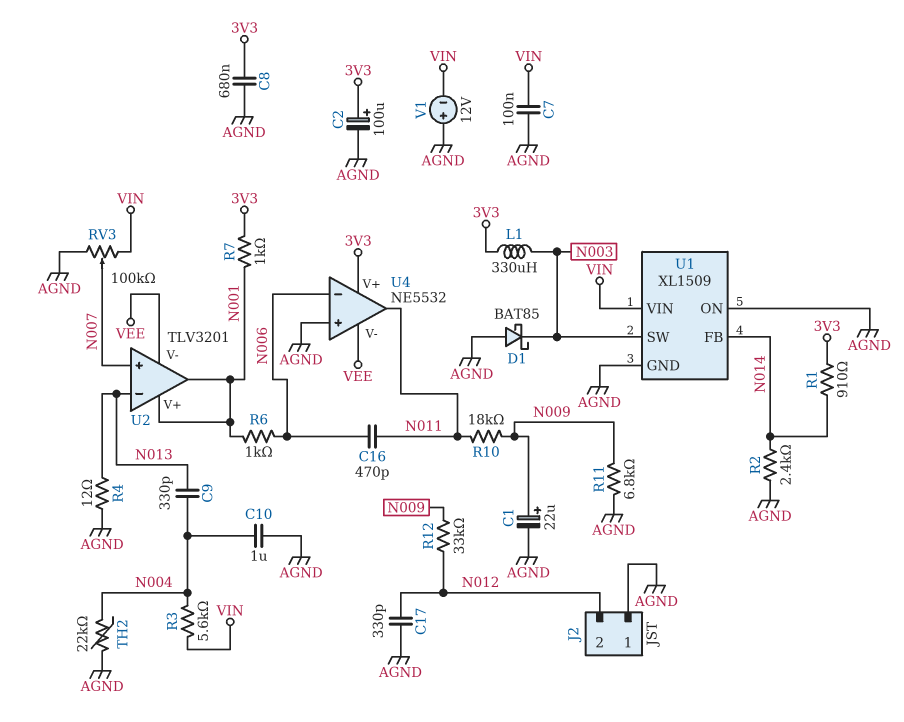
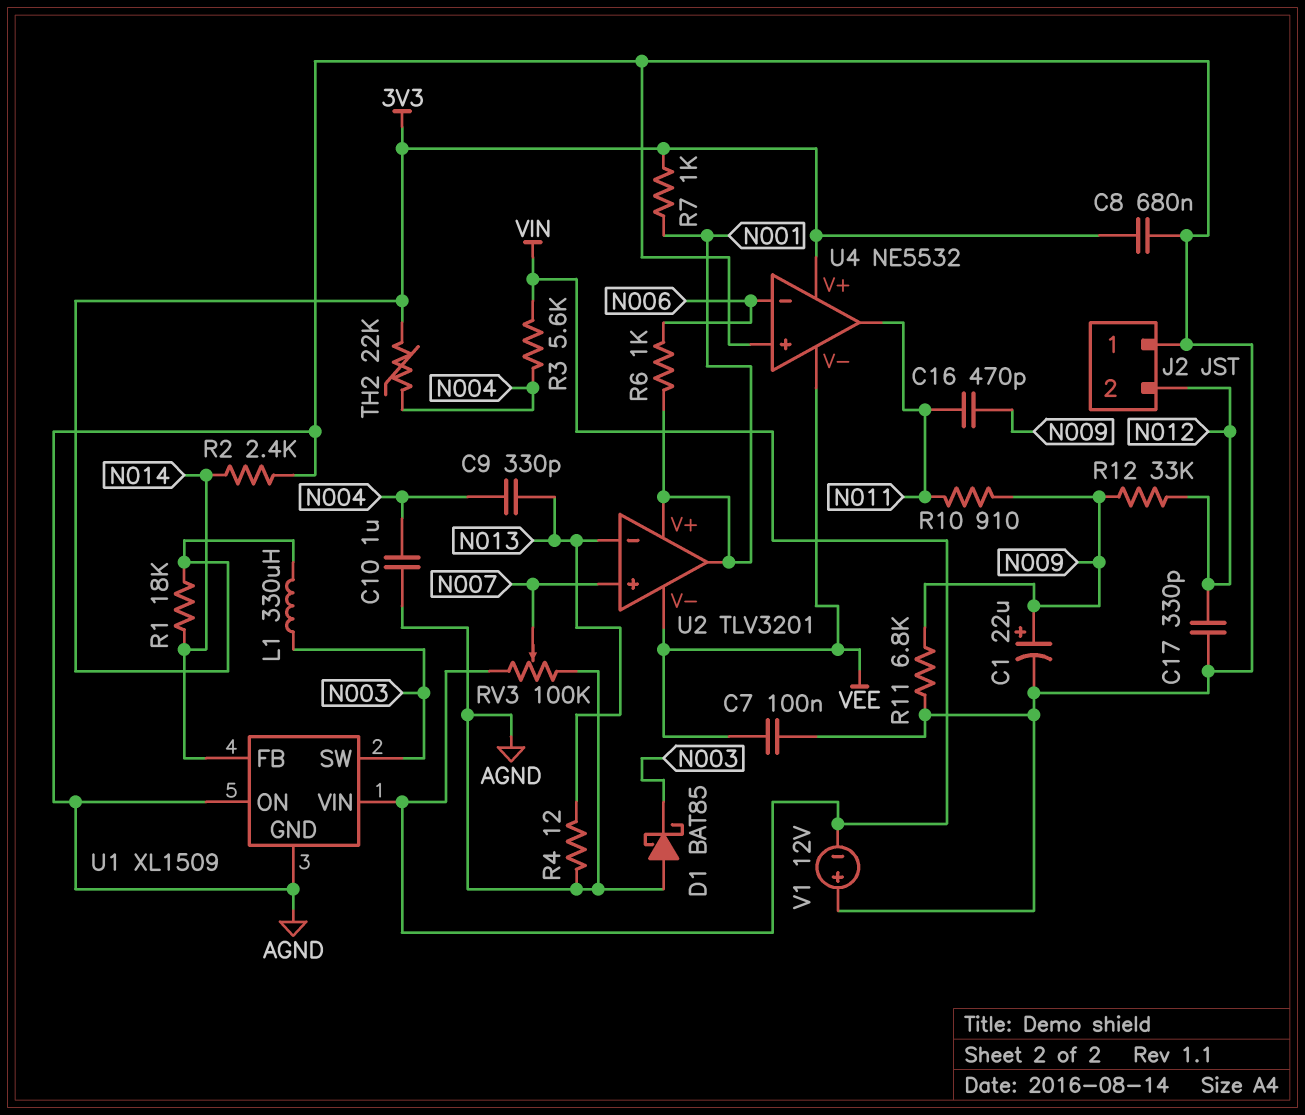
C2: 100uF (plus 3V3, minus AGND) -> none
C7: 100nF (AGND, VIN) -> 100nF (AGND, VEE)
C16: 470pF (N006, N011) -> 470pF (N009, N011)
R1: 910 (3V3, N014) -> 18k (3V3, N014)
R10: 18k (N009, N011) -> 910 (N009, N011)
TH2: 22k (AGND, N004) -> 22k (3V3, N004)

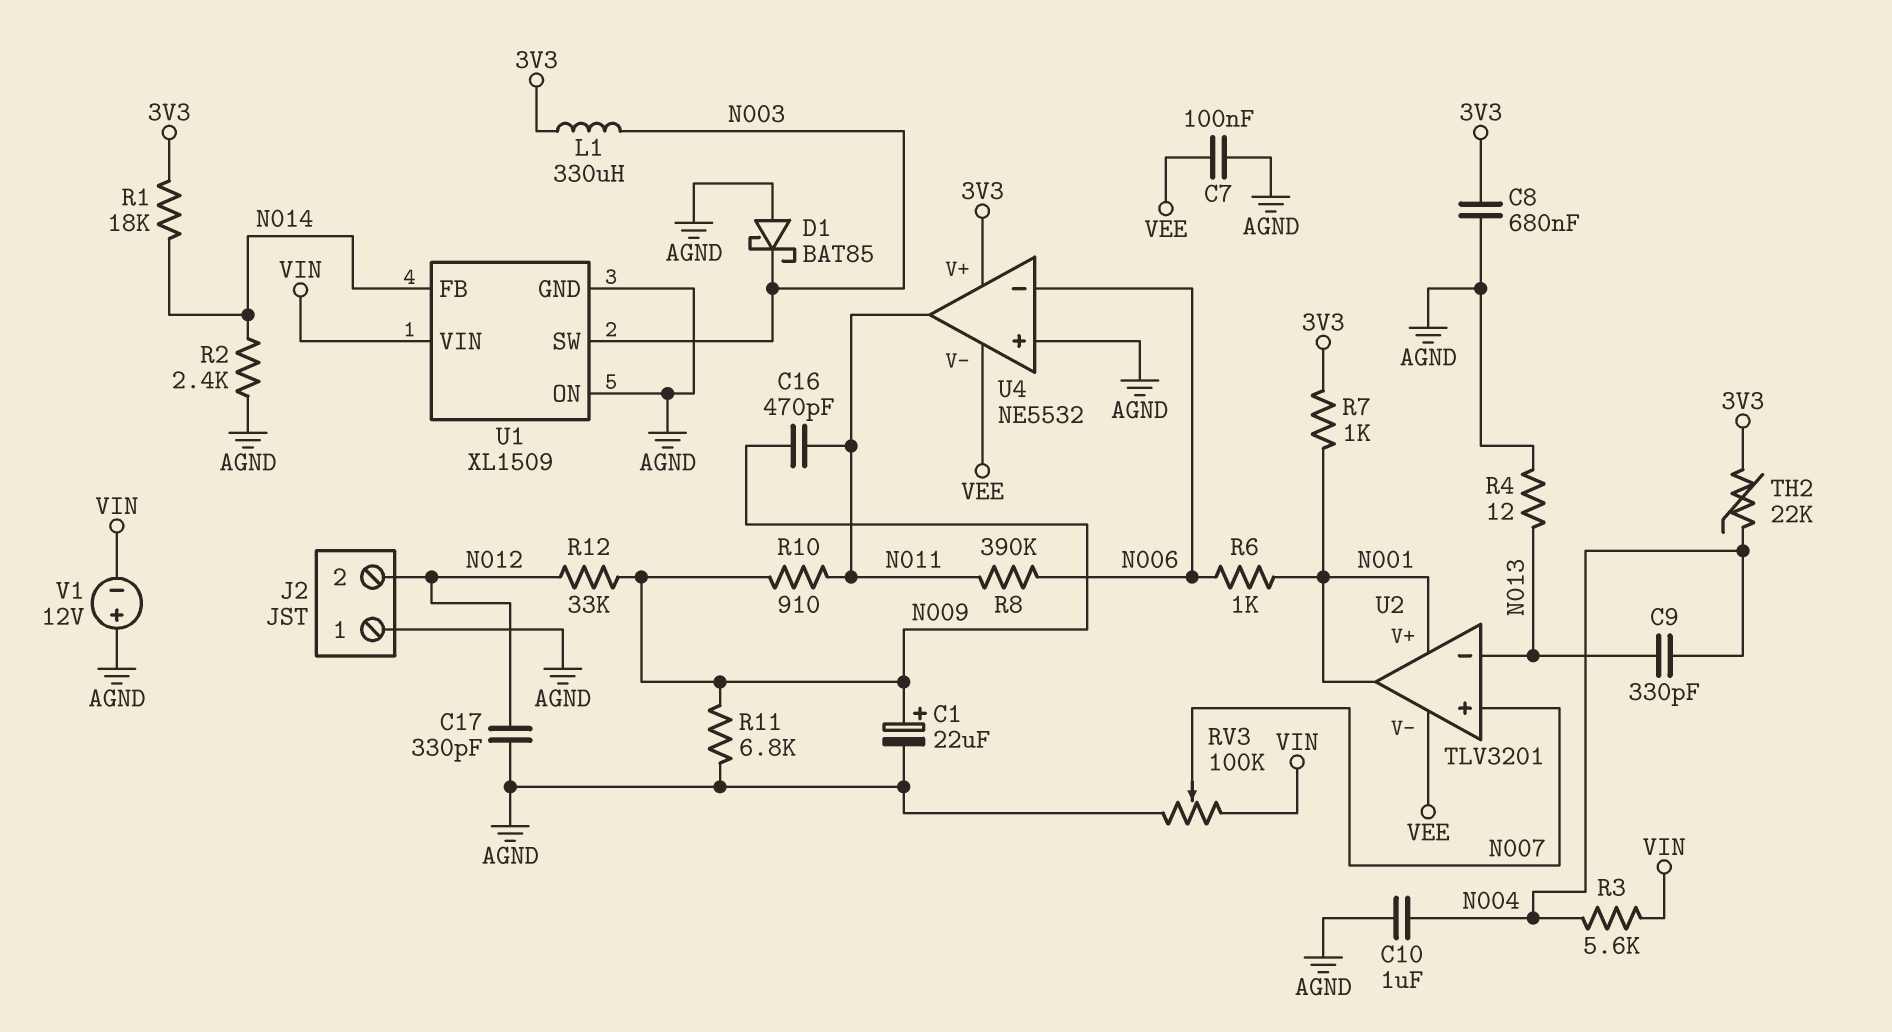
R8: none -> 390k (N006, N011)

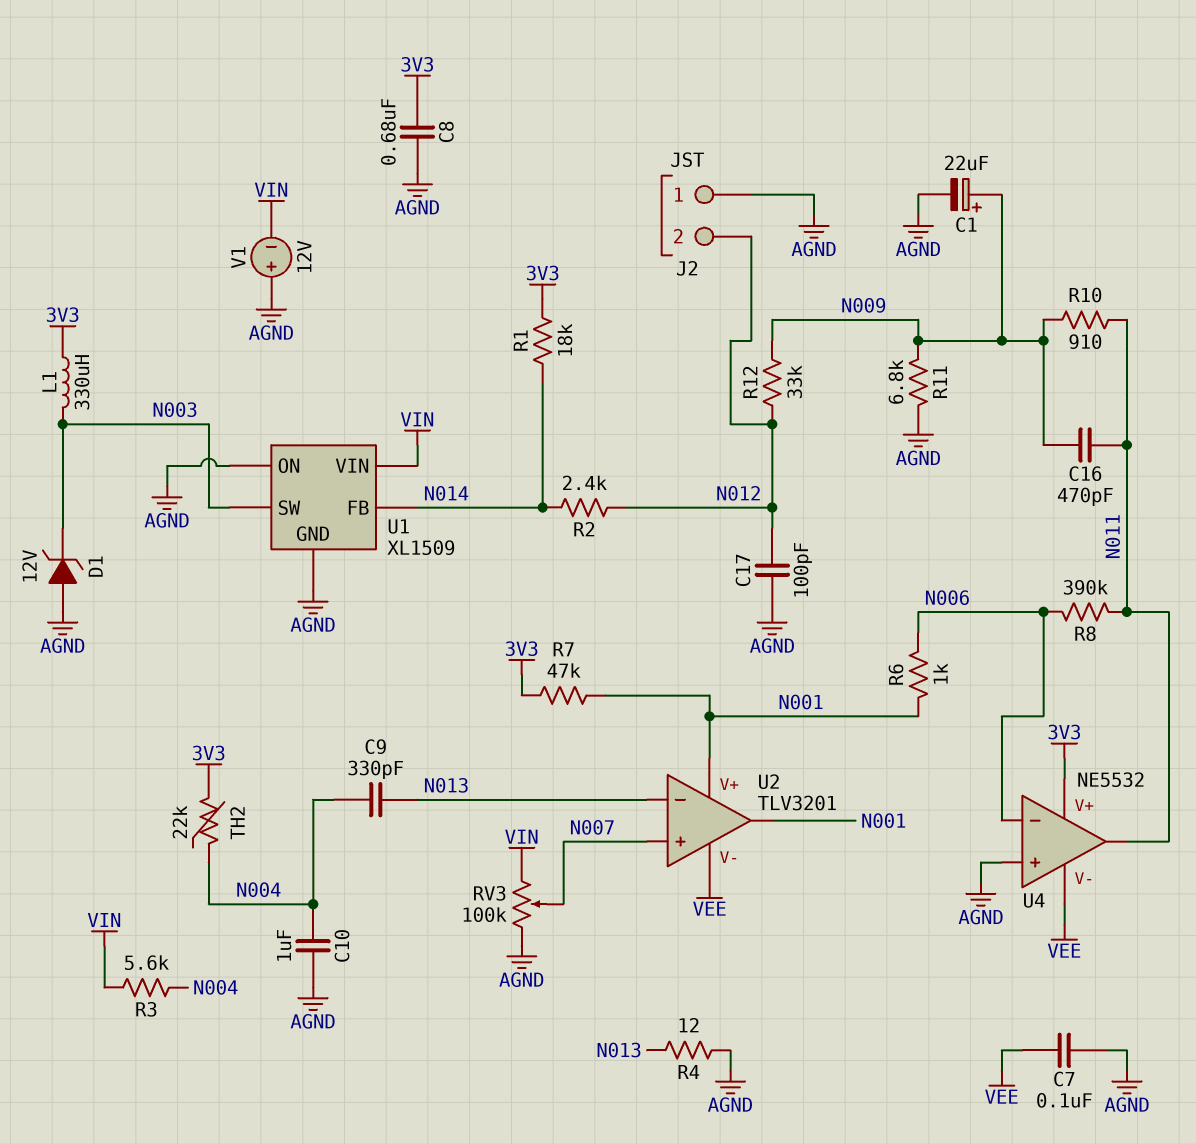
C17: 330pF (AGND, N012) -> 100pF (AGND, N012)
D1: schottky BAT85 (A AGND, K N003) -> zener 12V (A AGND, K N003)
R2: 2.4k (AGND, N014) -> 2.4k (N012, N014)
R7: 1k (3V3, N001) -> 47k (3V3, N001)

